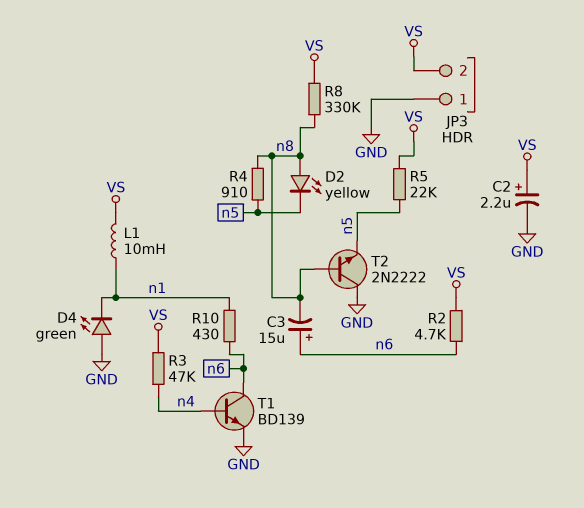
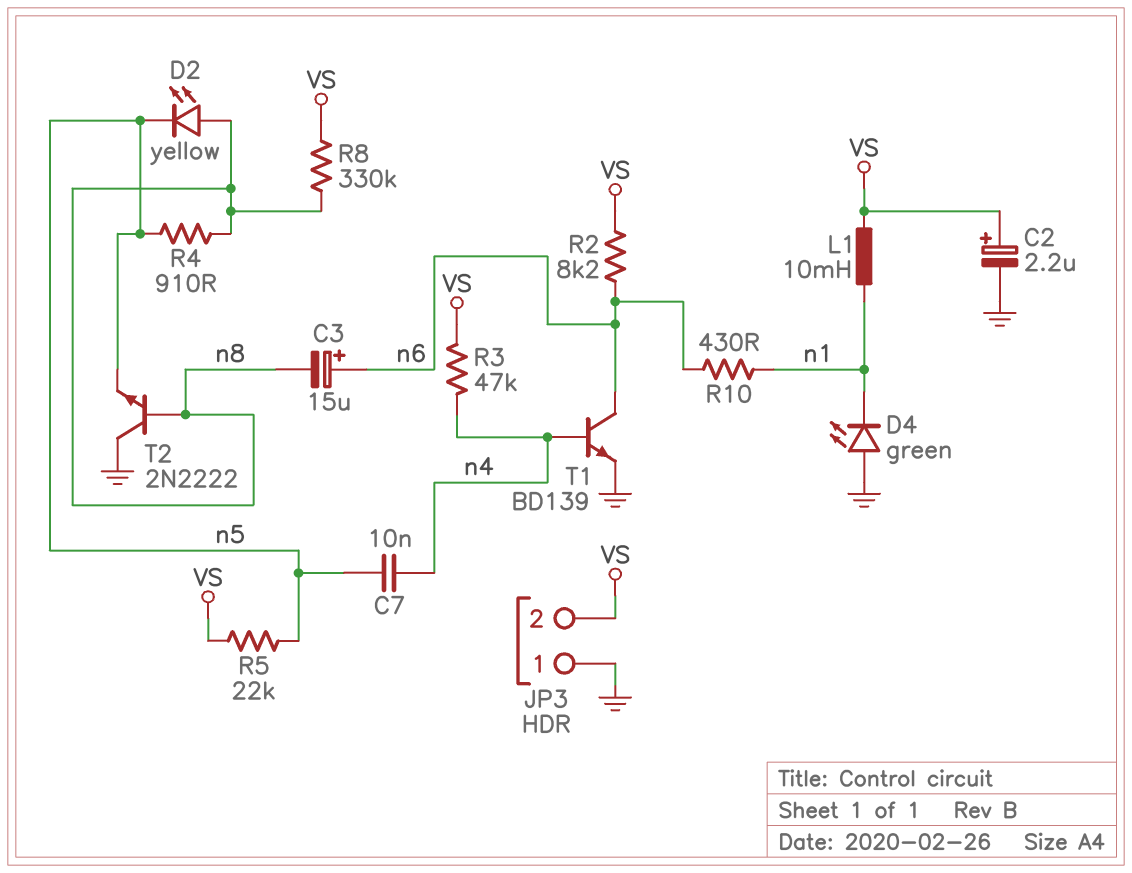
C7: none -> 10nF (n4, n5)
R2: 4.7k (VS, n6) -> 8.2k (VS, n6)

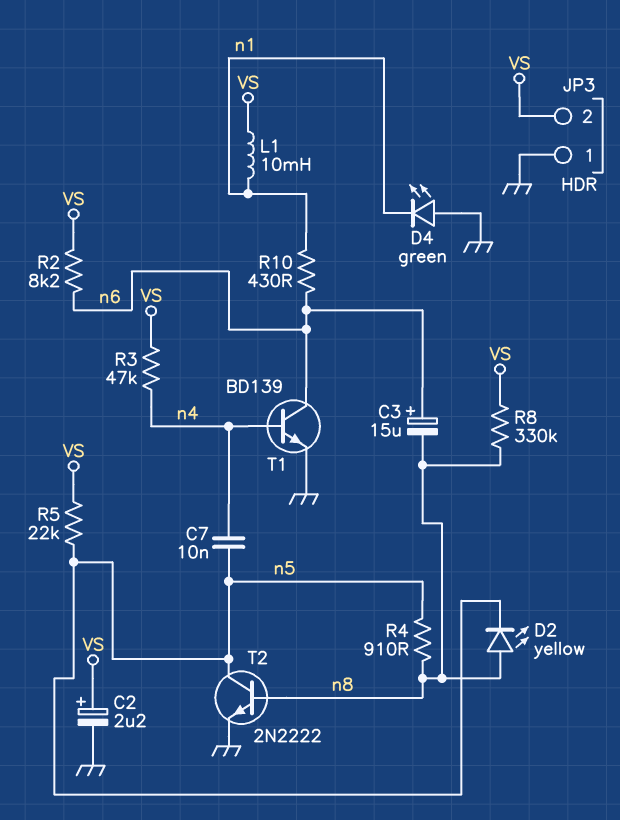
T2: NPN 2N2222 (B n8, C GND, E n5) -> NPN 2N2222 (B n8, C n5, E GND)

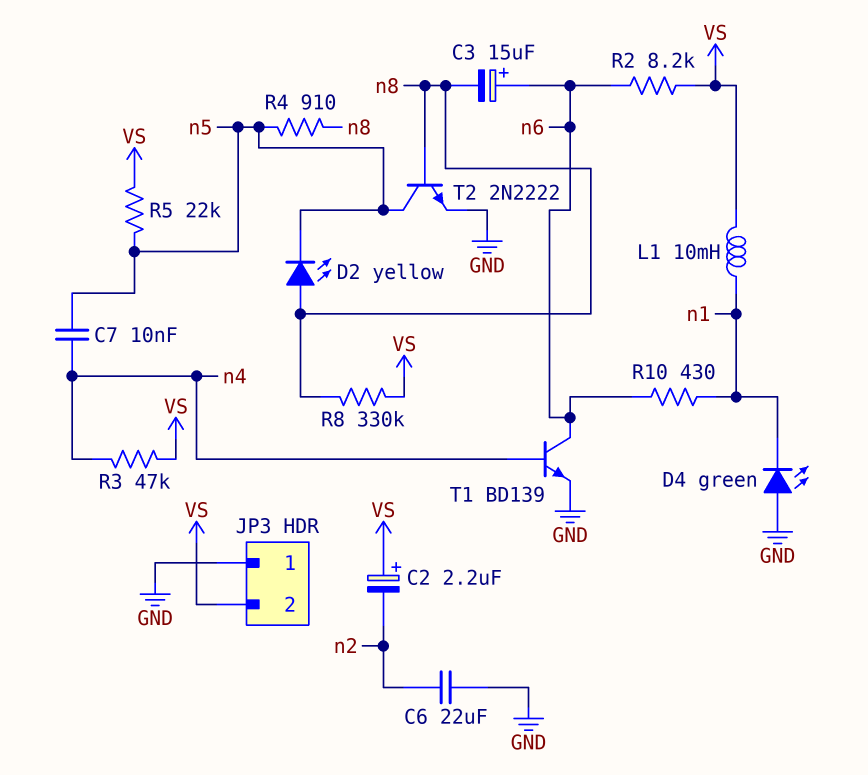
C2: 2.2uF (plus VS, minus GND) -> 2.2uF (plus VS, minus n2)
C6: none -> 22uF (GND, n2)

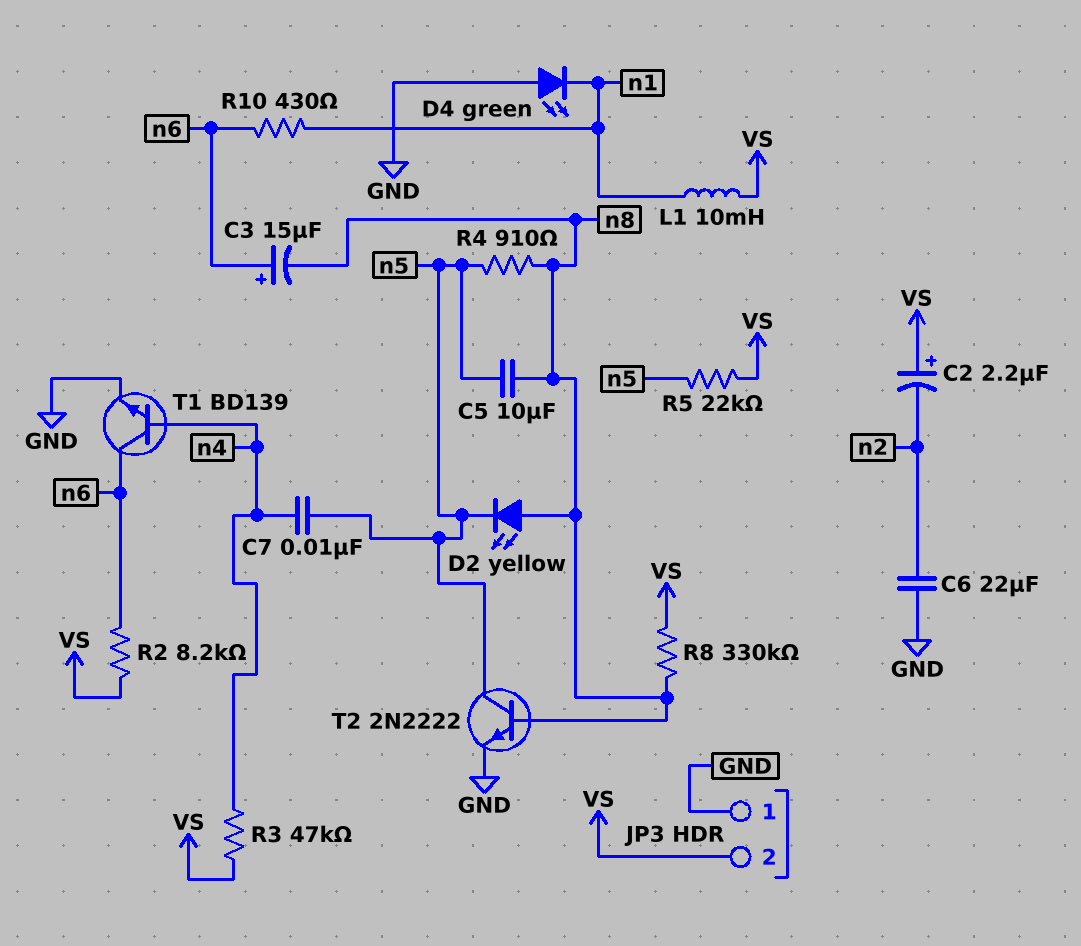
C5: none -> 10uF (n5, n8)

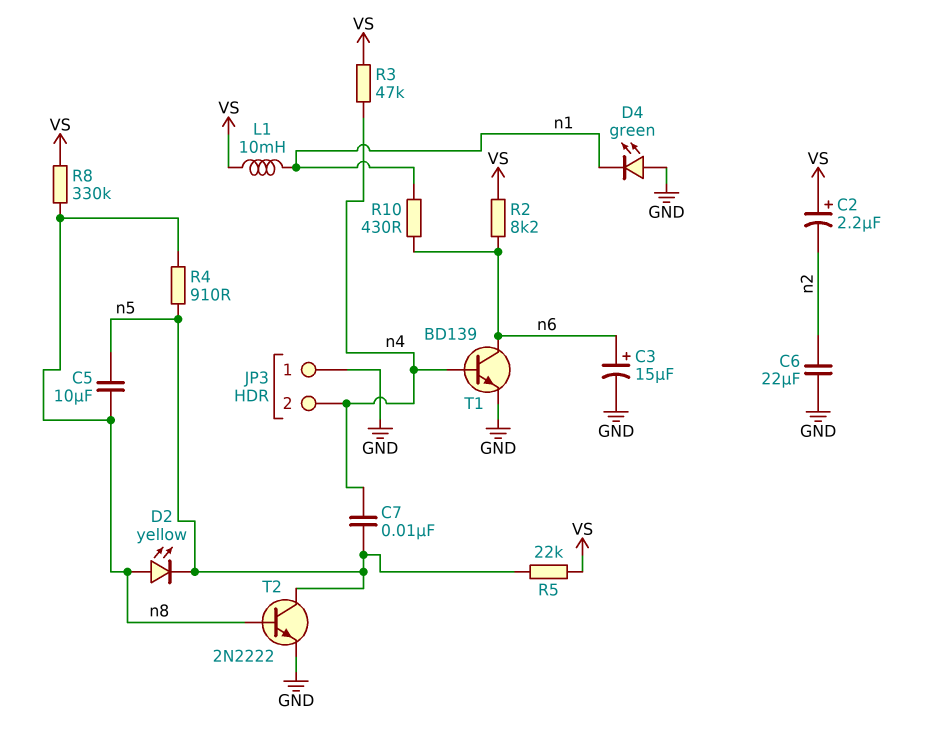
C3: 15uF (plus n6, minus n8) -> 15uF (plus n6, minus GND)
JP3 pin 2: VS -> n4

